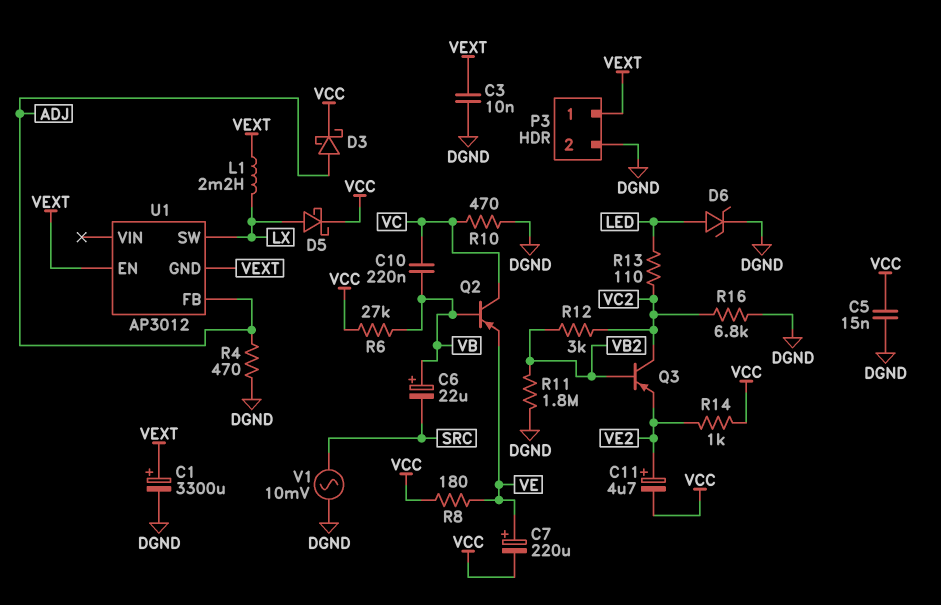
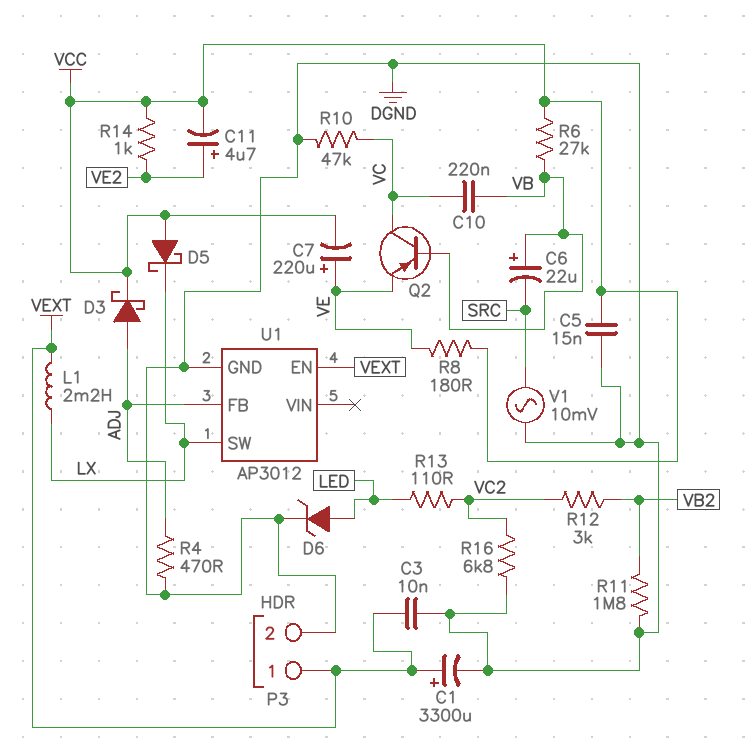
D5: schottky (A LX, K VCC) -> schottky (A VCC, K LX)
Q3: PNP (B VB2, C VC2, E VE2) -> none
R10: 470 (DGND, VC) -> 47k (DGND, VC)
U1 pin GND: VEXT -> DGND

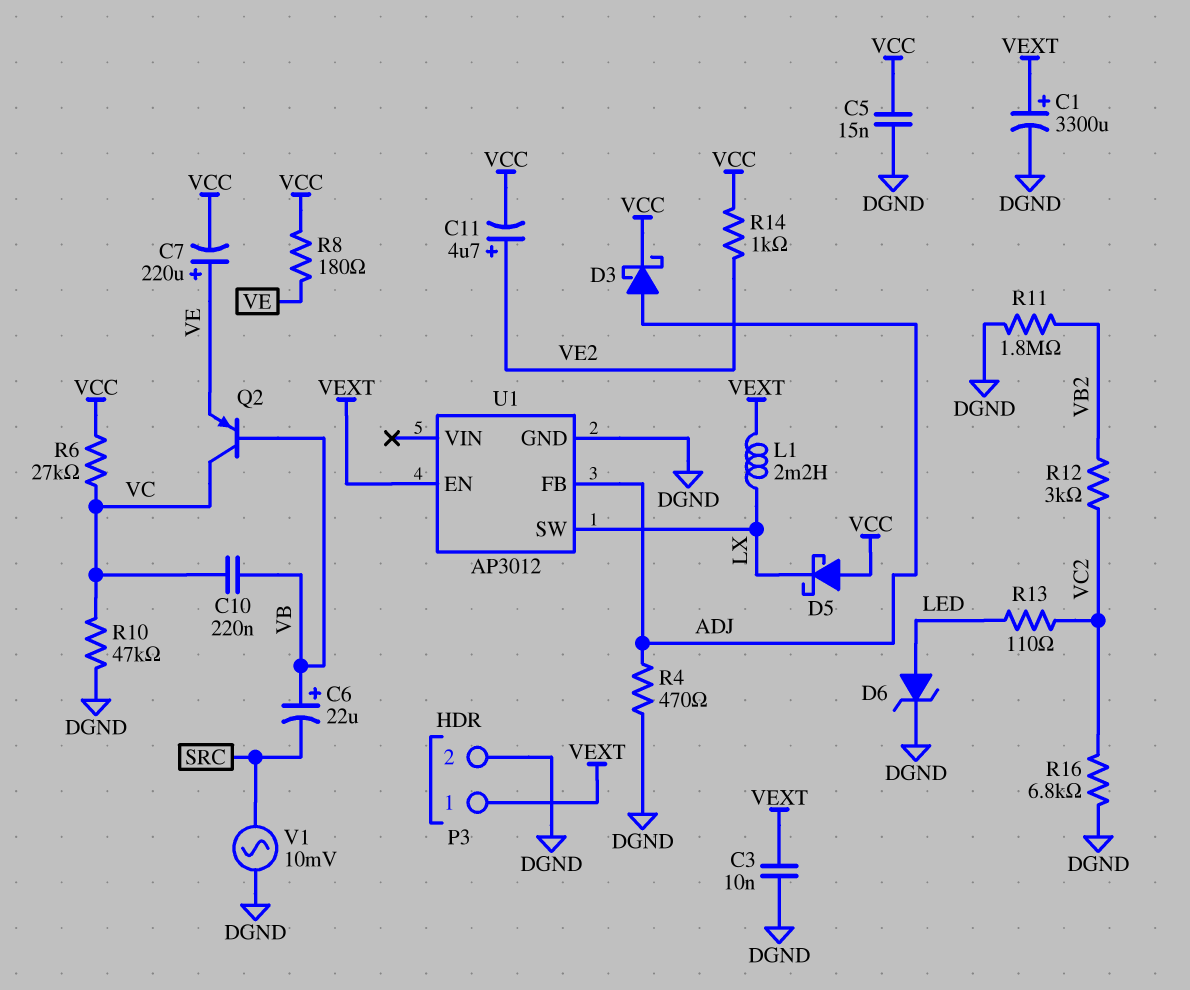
R6: 27k (VB, VCC) -> 27k (VC, VCC)

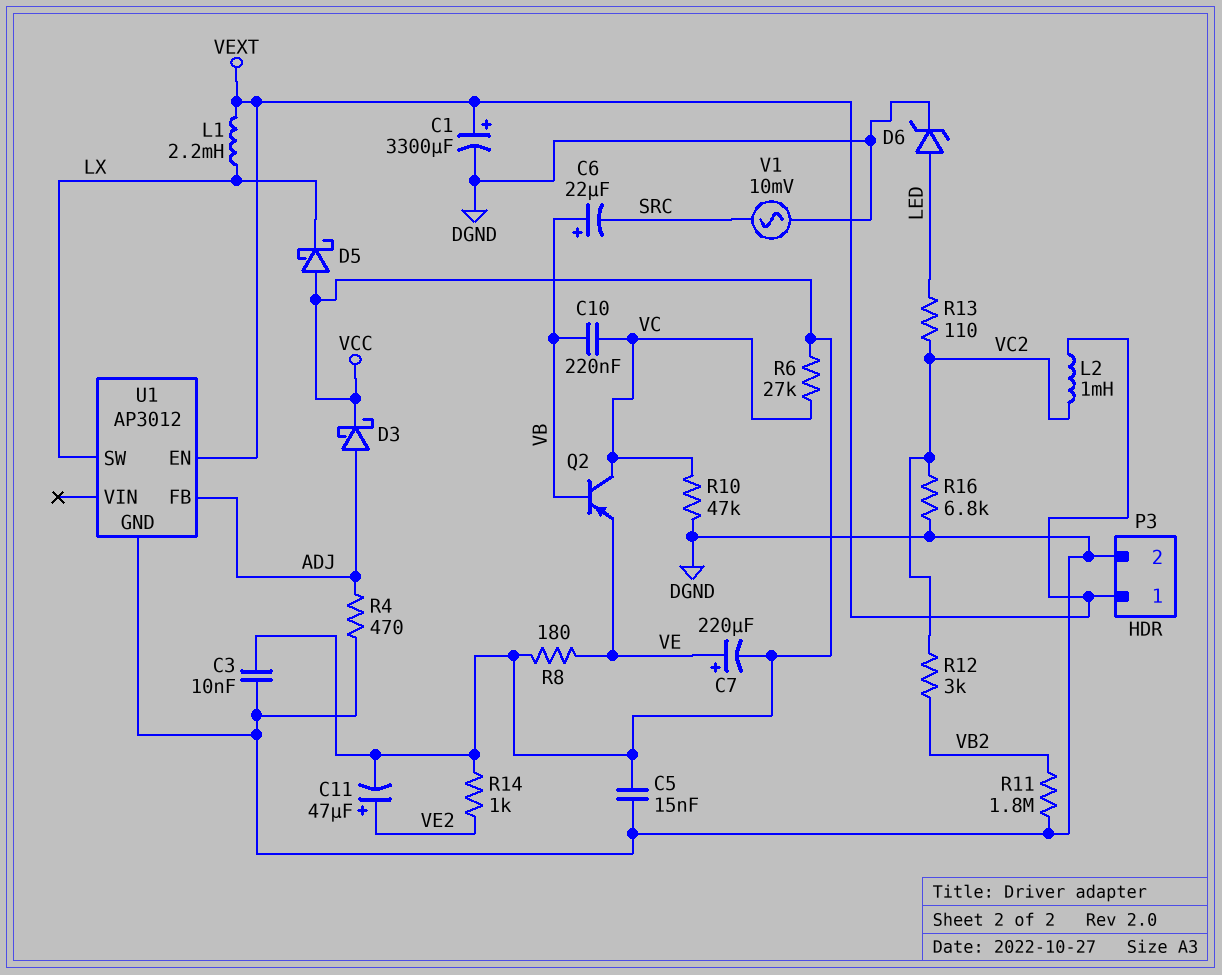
C3: 10nF (DGND, VEXT) -> 10nF (DGND, VCC)
C11: 4.7uF (plus VE2, minus VCC) -> 47uF (plus VE2, minus VCC)
L2: none -> 1mH (VC2, VEXT)

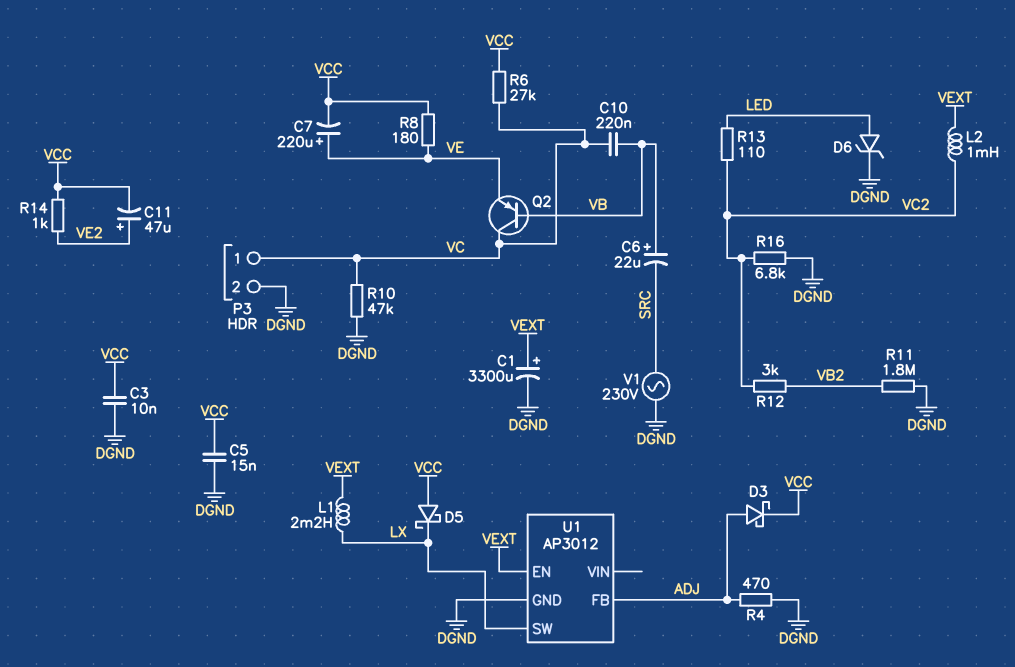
P3 pin 1: VEXT -> VC
V1: AC 10mV (DGND, SRC) -> AC 230V (DGND, SRC)

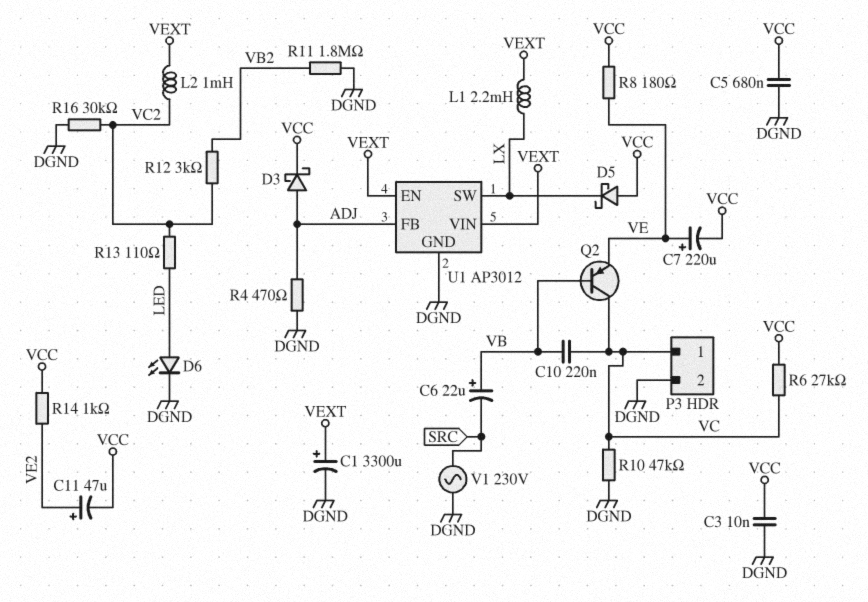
C5: 15nF (DGND, VCC) -> 680nF (DGND, VCC)
D6: zener (A LED, K DGND) -> LED (A LED, K DGND)
R16: 6.8k (DGND, VC2) -> 30k (DGND, VC2)
U1 pin VIN: none -> VEXT

